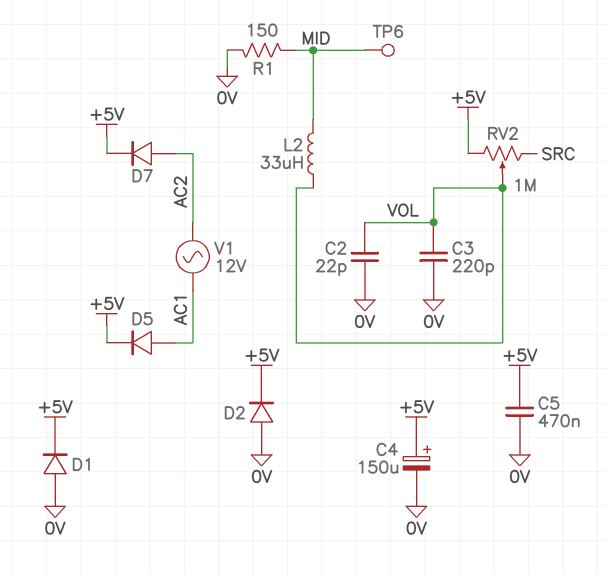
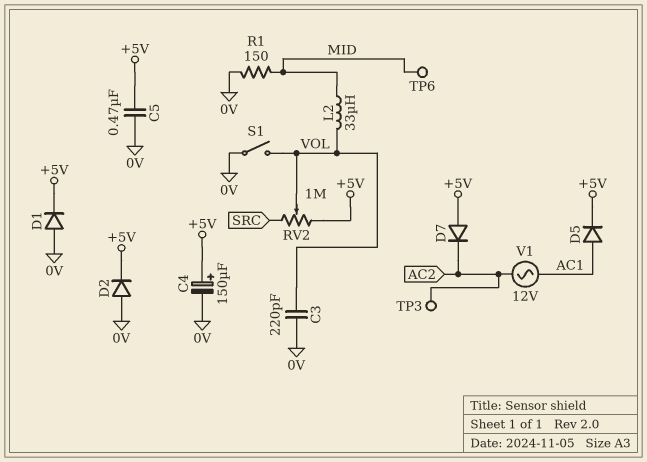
C2: 22pF (0V, VOL) -> none
D7: diode (A AC2, K +5V) -> diode (A +5V, K AC2)
S1: none -> switch (0V, VOL)
TP3: none -> test point (AC2)

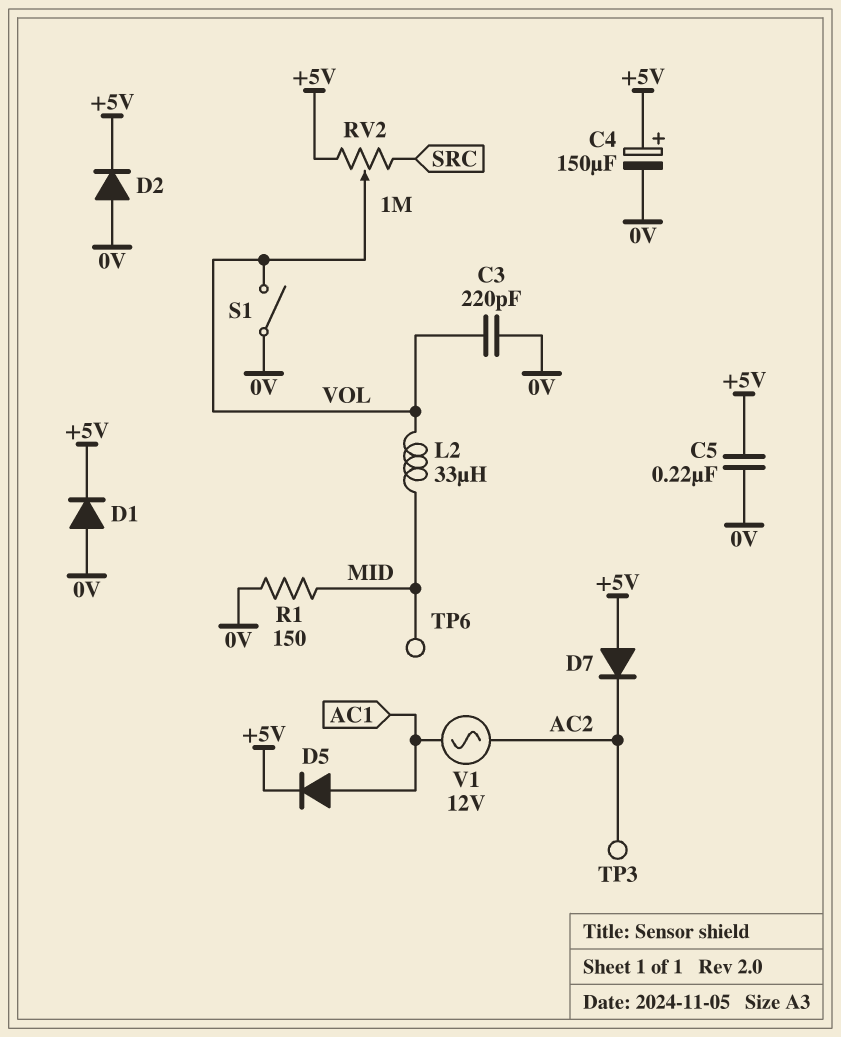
C5: 470nF (+5V, 0V) -> 220nF (+5V, 0V)

